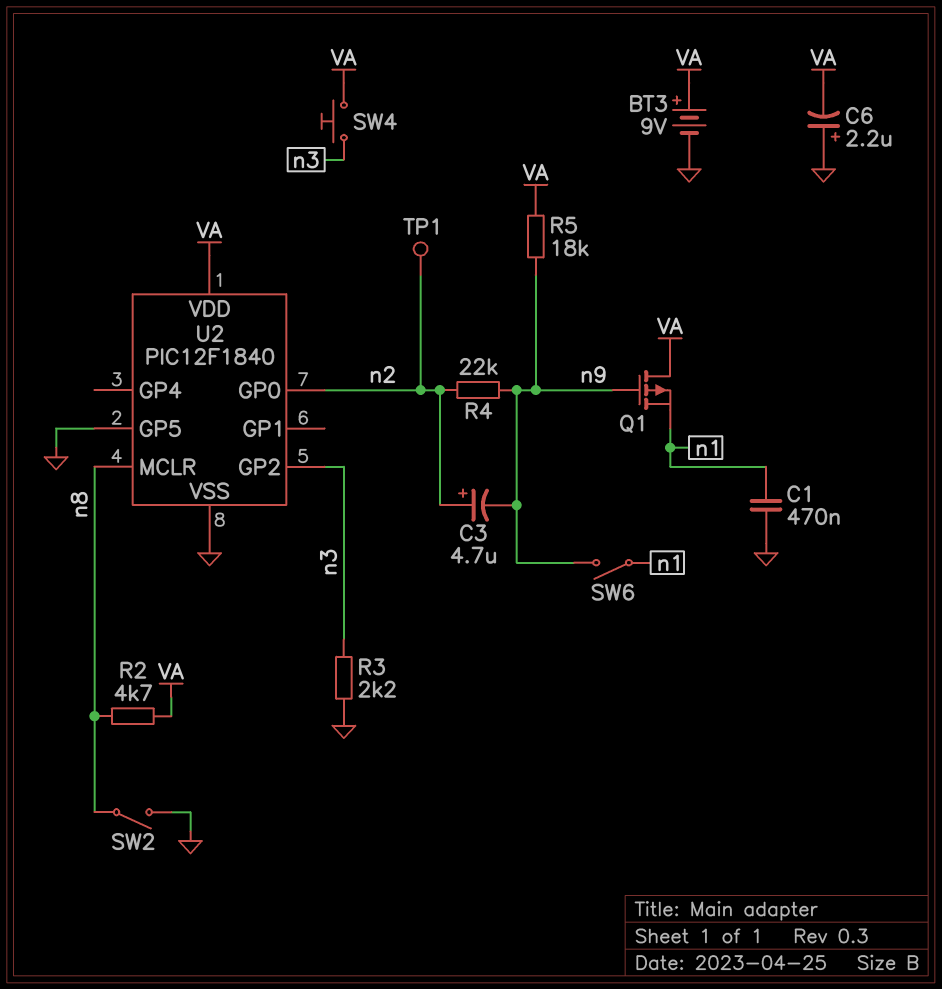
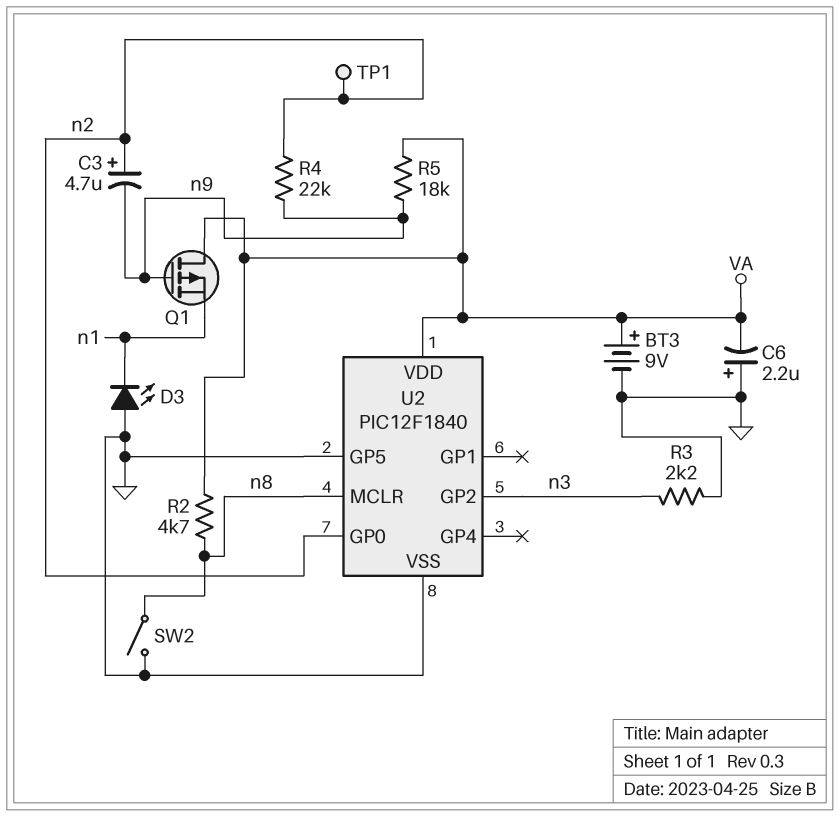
C1: 470nF (GND, n1) -> none
D3: none -> LED (A GND, K n1)
SW4: button (VA, n3) -> none
SW6: switch (n1, n9) -> none

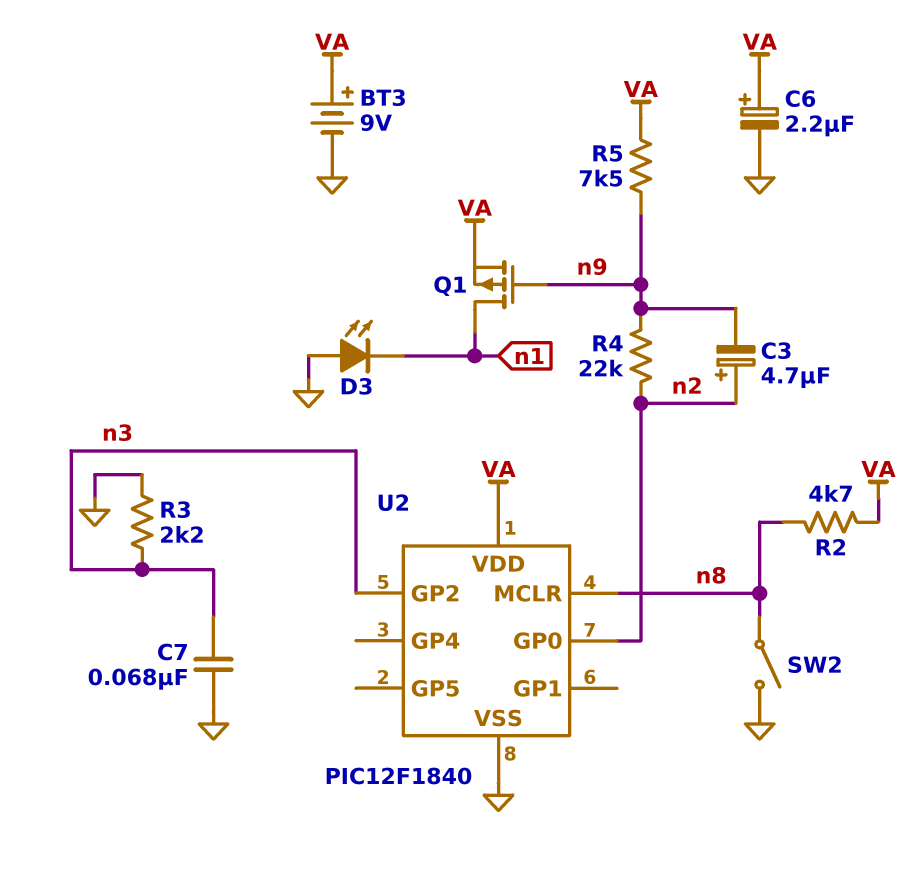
C6: 2.2uF (plus GND, minus VA) -> 2.2uF (plus VA, minus GND)
C7: none -> 68nF (GND, n3)
Q1: PMOS (G n9, D VA, S n1) -> PMOS (G n9, D n1, S VA)
R5: 18k (VA, n9) -> 7.5k (VA, n9)
TP1: test point (n2) -> none
U2 pin GP5: GND -> none

